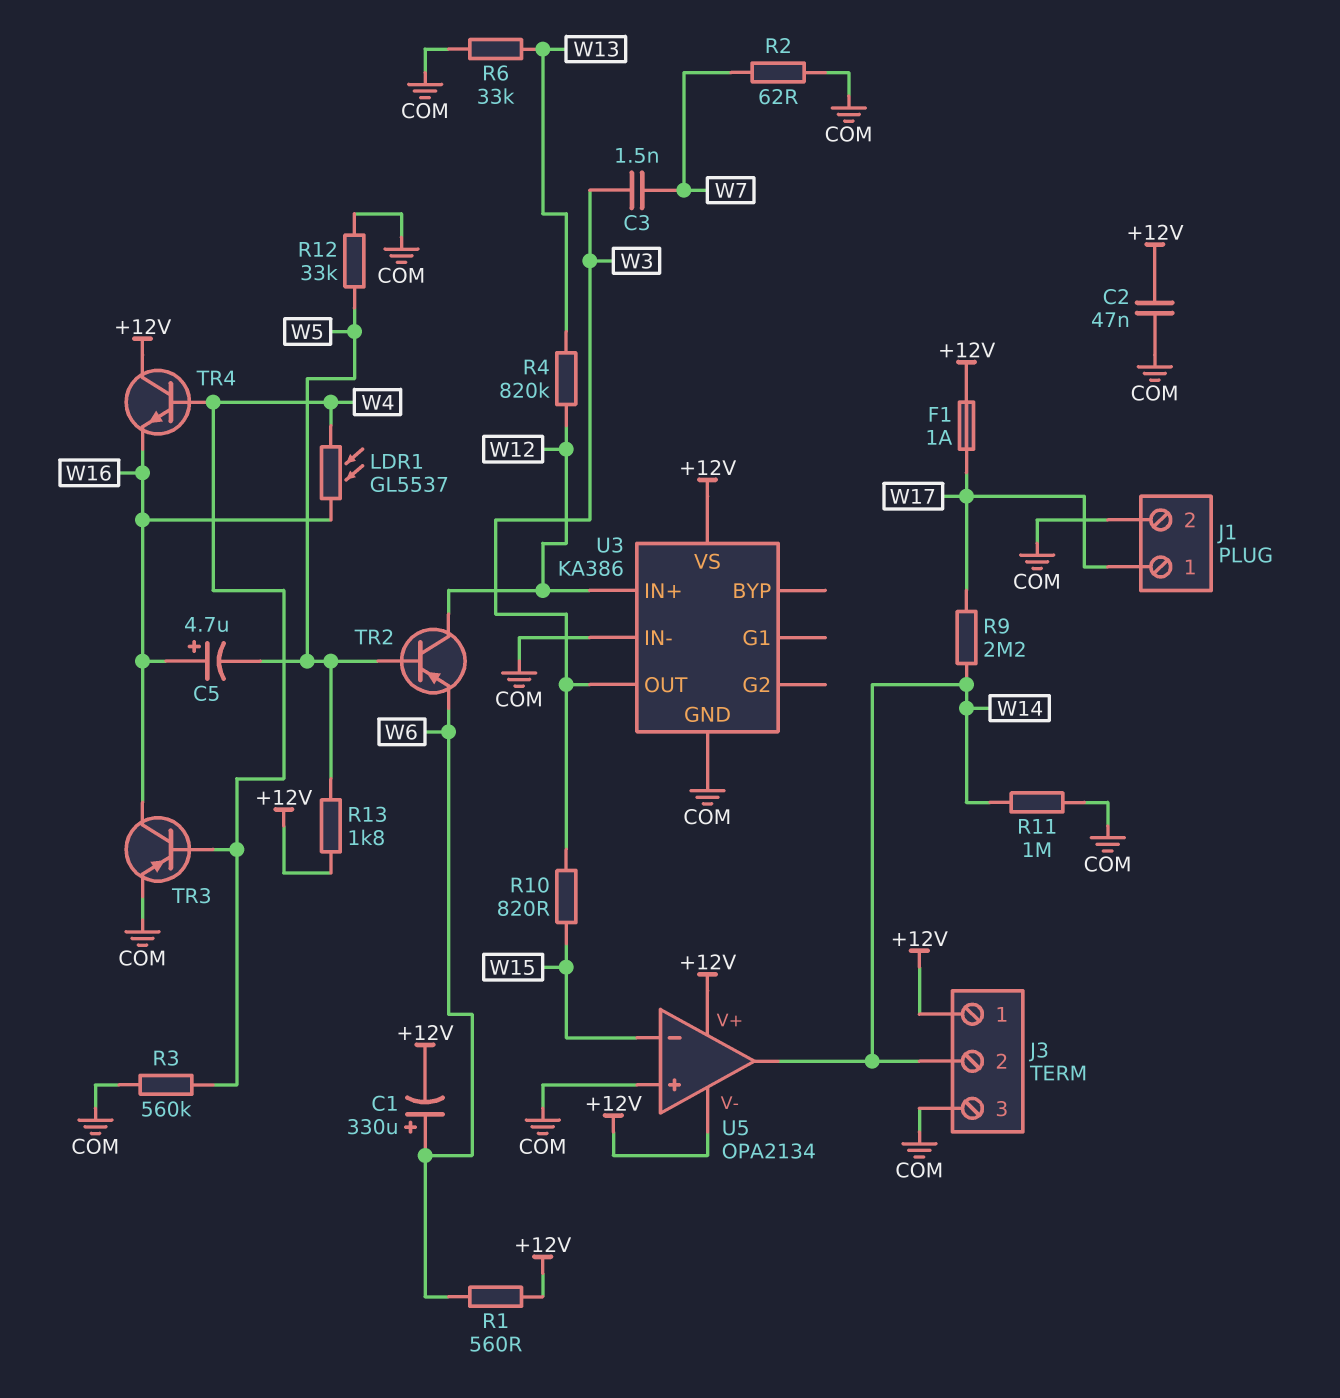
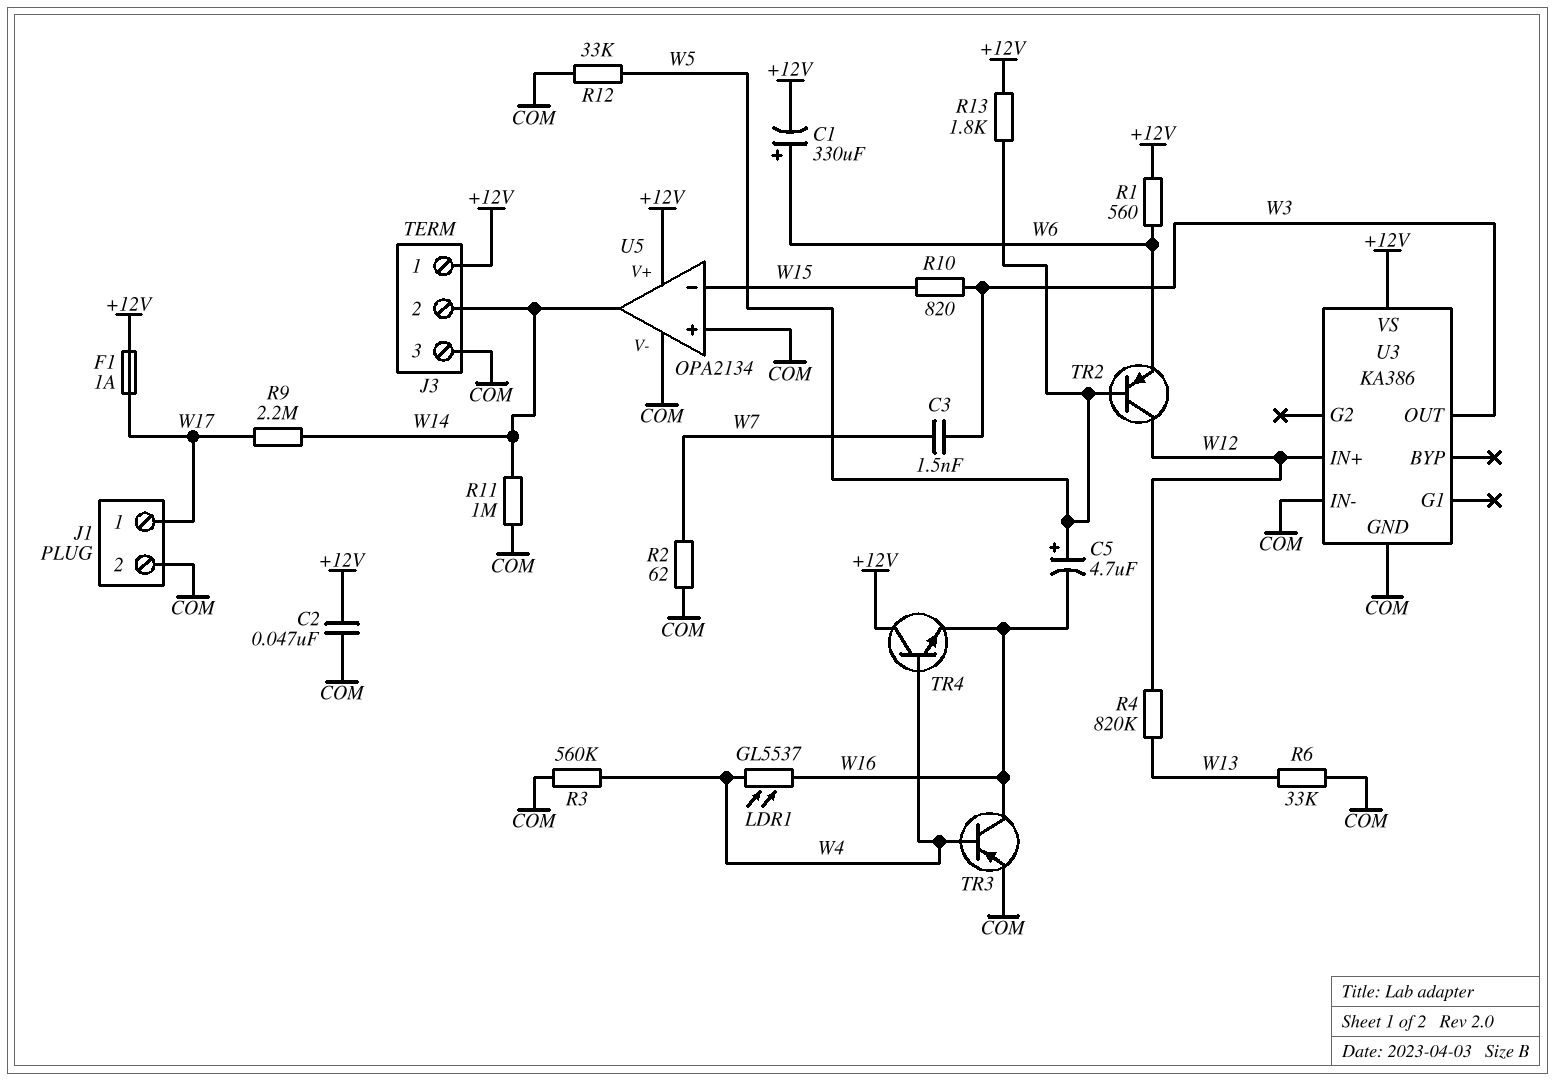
C5: 4.7uF (plus W16, minus W5) -> 4.7uF (plus W5, minus W16)
U5 pin V-: +12V -> COM

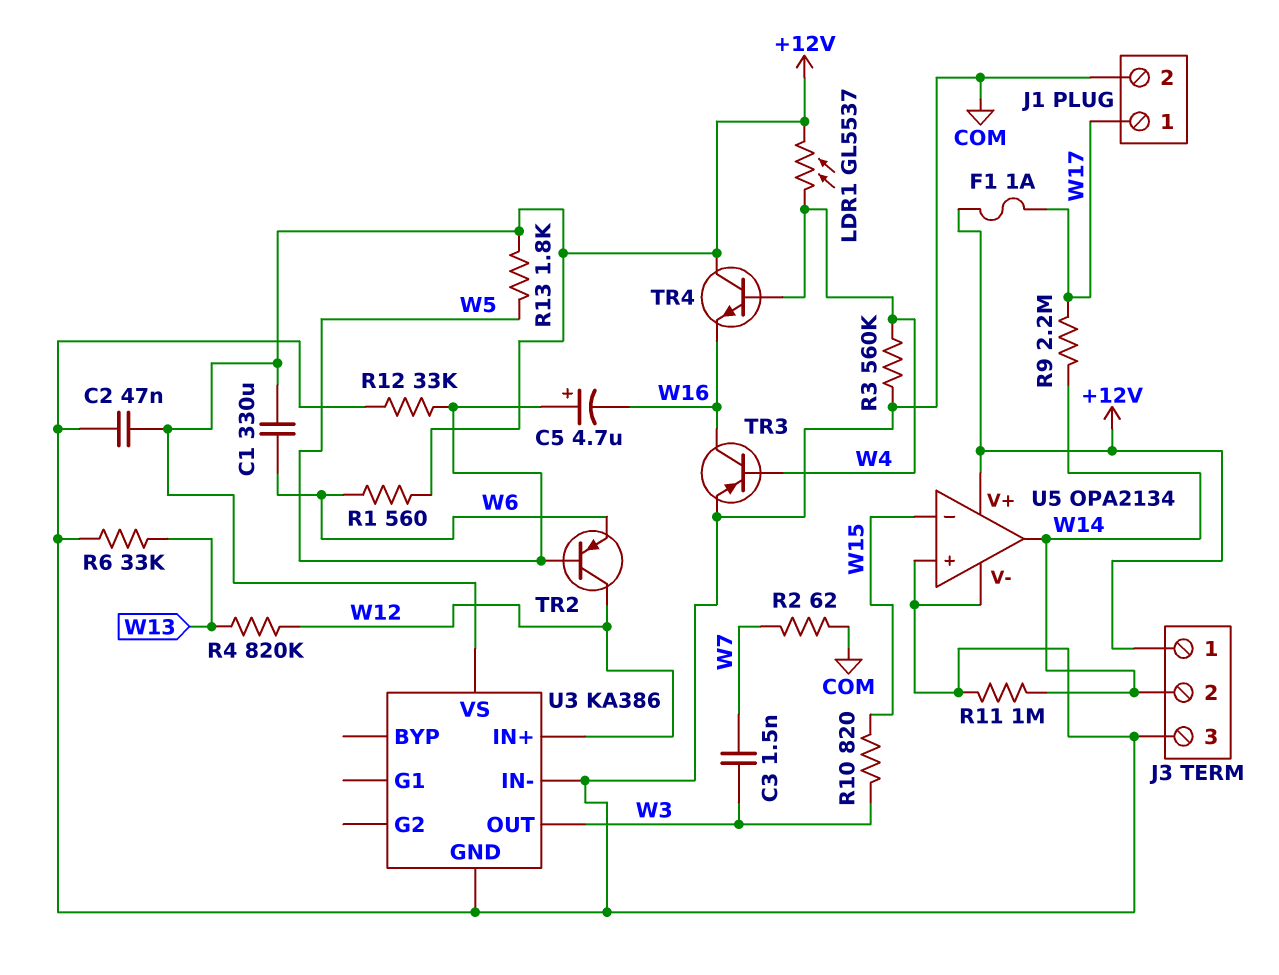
C1: 330uF (plus W6, minus +12V) -> 330uF (+12V, W6)
LDR1: GL5537 (W4, W16) -> GL5537 (+12V, W4)

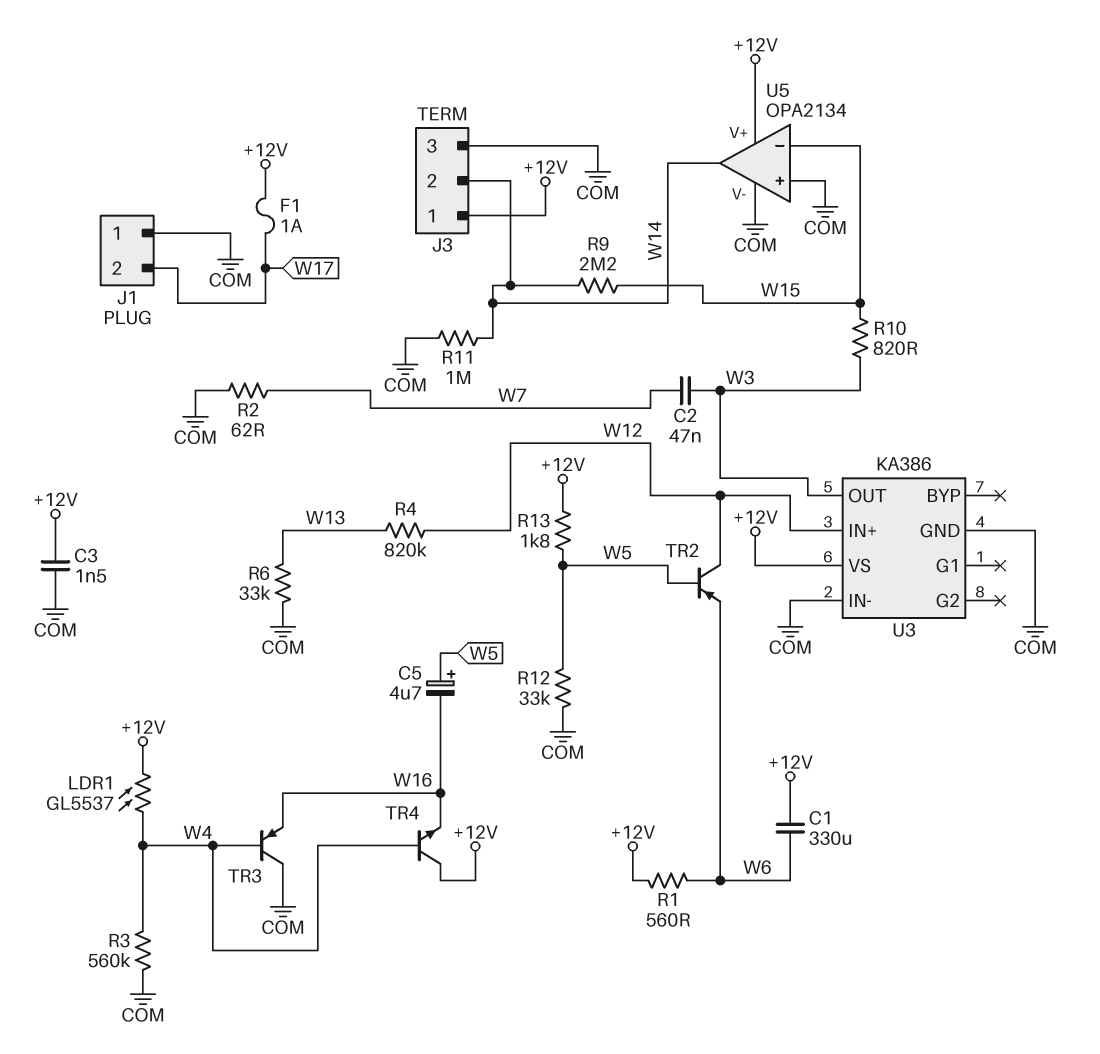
C2: 47nF (+12V, COM) -> 47nF (W3, W7)
C3: 1.5nF (W3, W7) -> 1.5nF (+12V, COM)
J1 pin 1: W17 -> COM
J1 pin 2: COM -> W17
R9: 2.2M (W14, W17) -> 2.2M (W14, W15)
TR3: PNP (B W4, C W16, E COM) -> PNP (B W4, C COM, E W16)

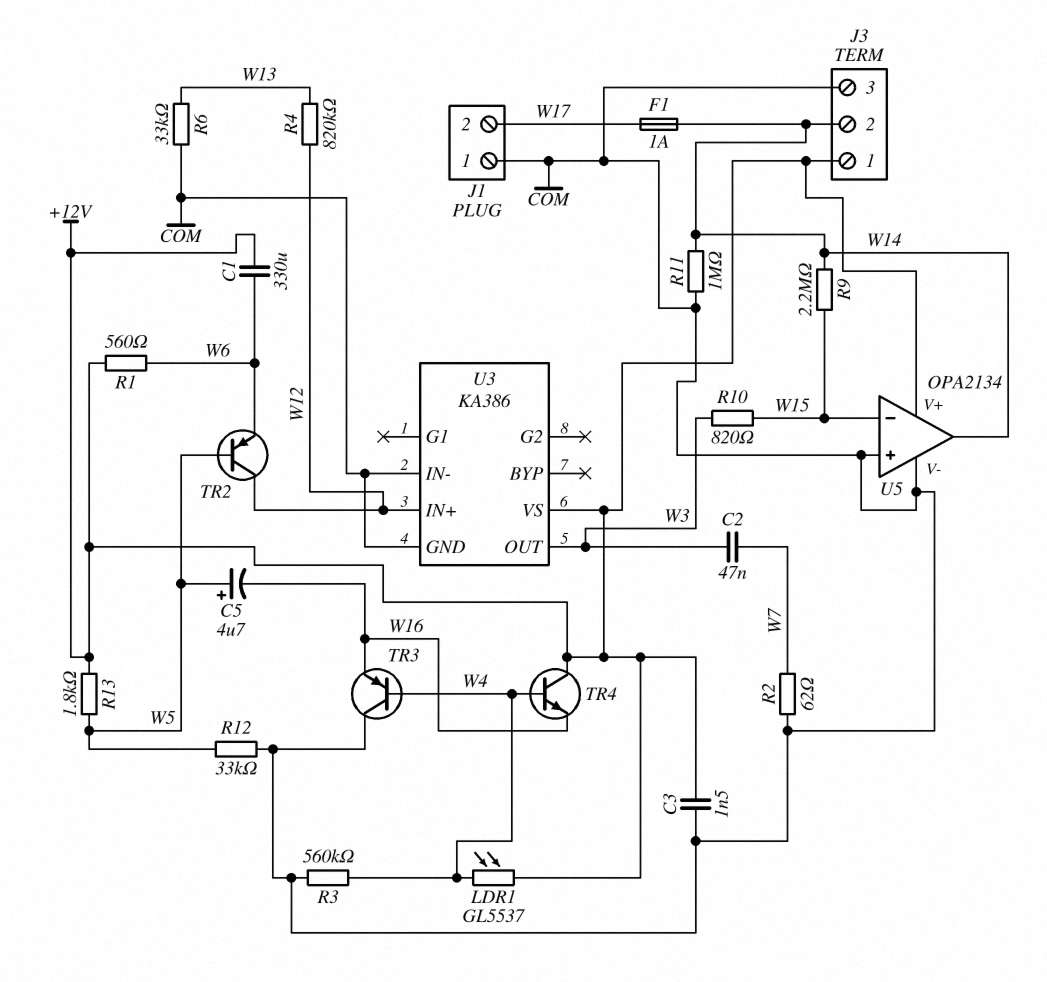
F1: 1A (+12V, W17) -> 1A (W14, W17)

